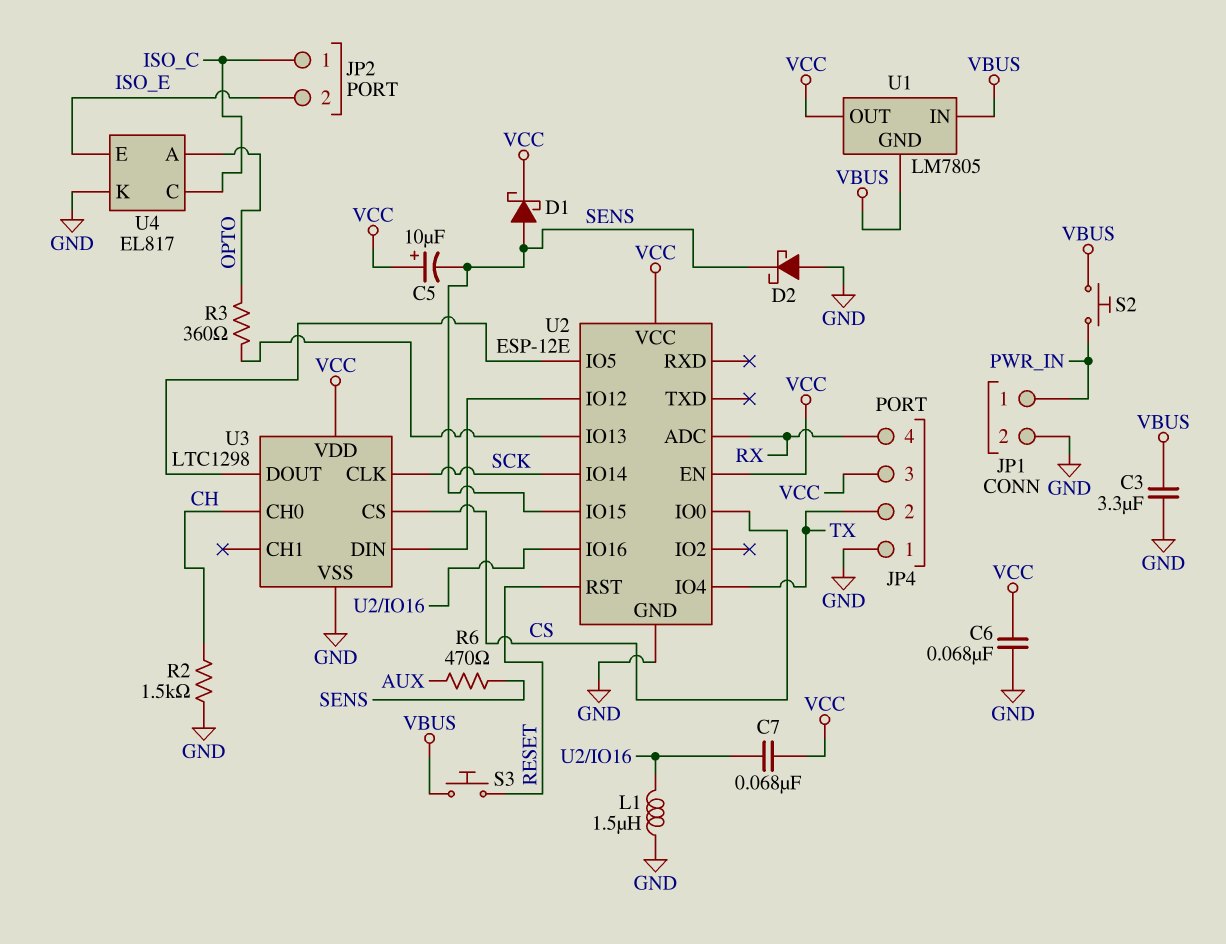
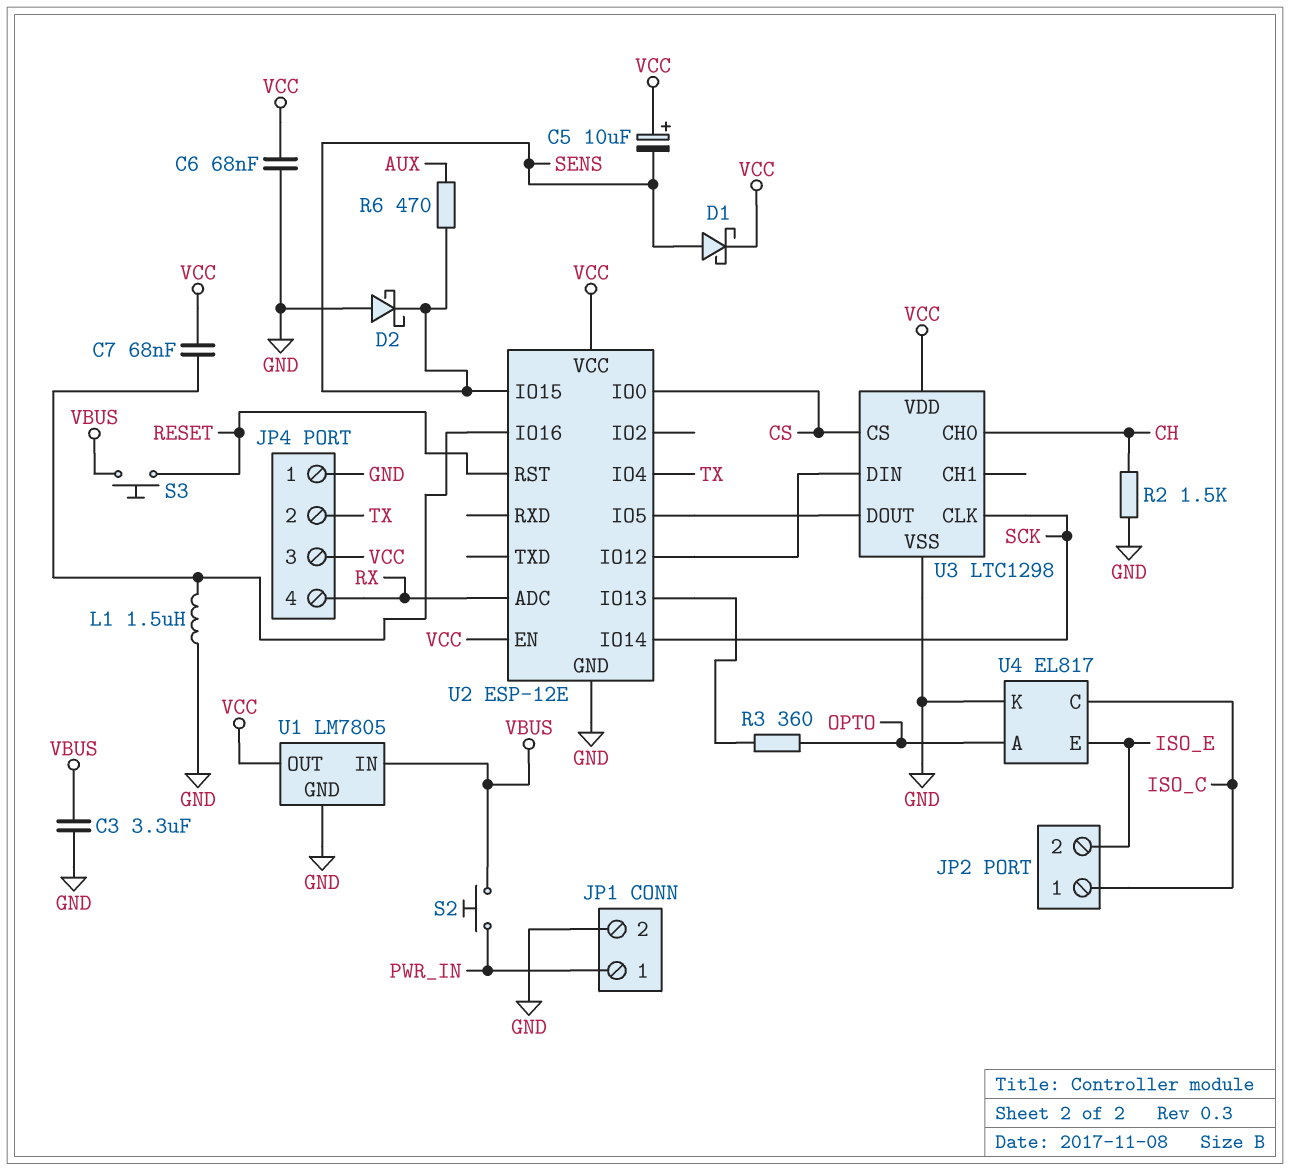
U1 pin GND: VBUS -> GND

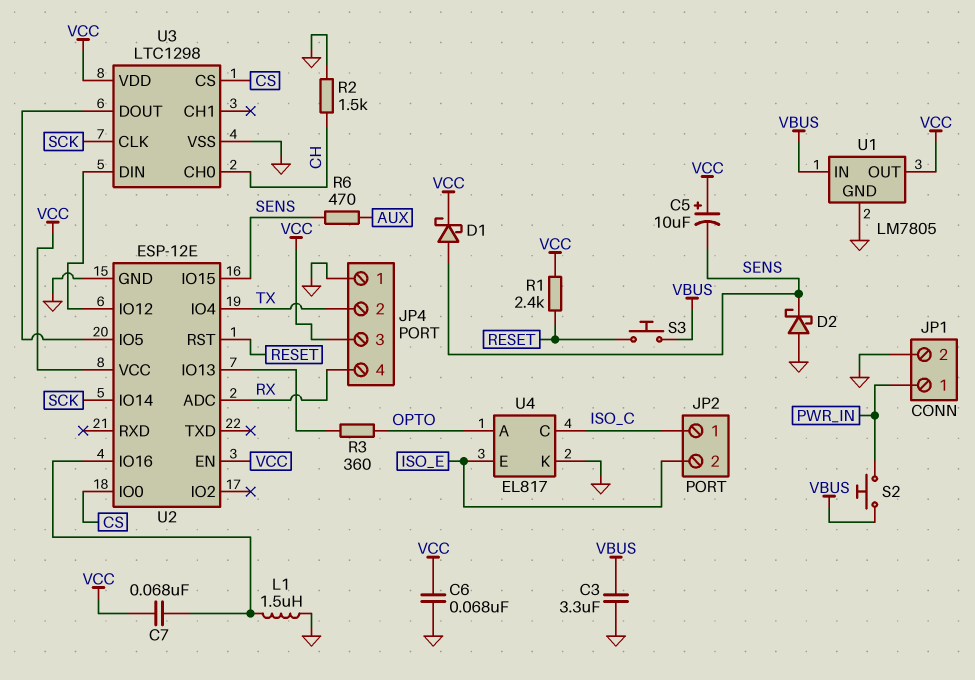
R1: none -> 2.4k (RESET, VCC)

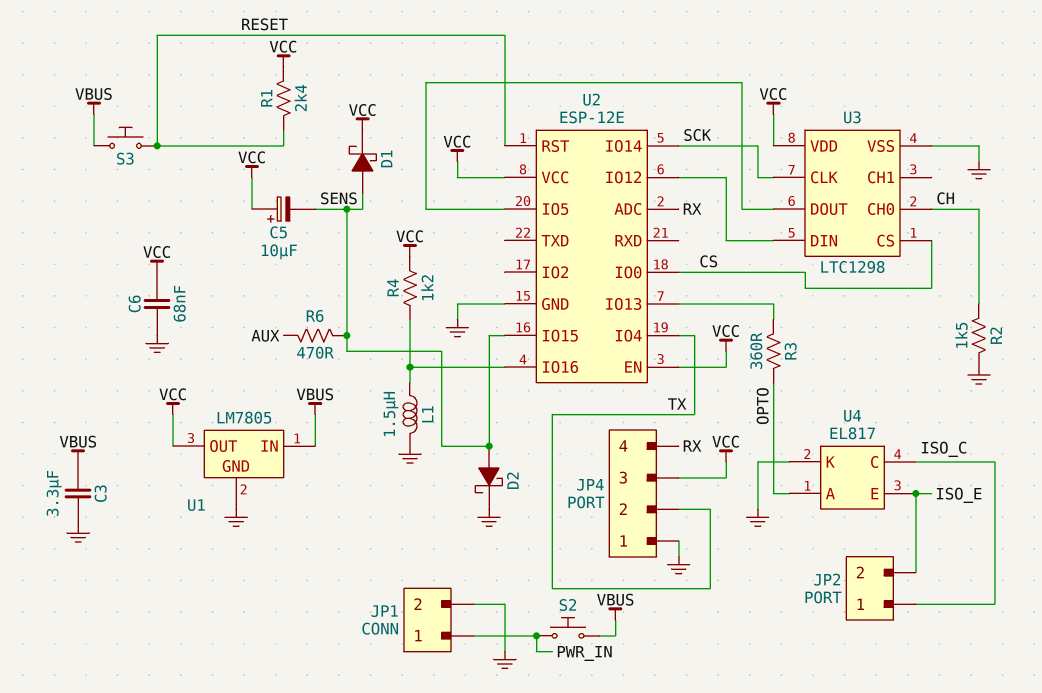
C7: 68nF (U2/IO16, VCC) -> none
D2: schottky (A GND, K SENS) -> schottky (A SENS, K GND)
R4: none -> 1.2k (U2/IO16, VCC)

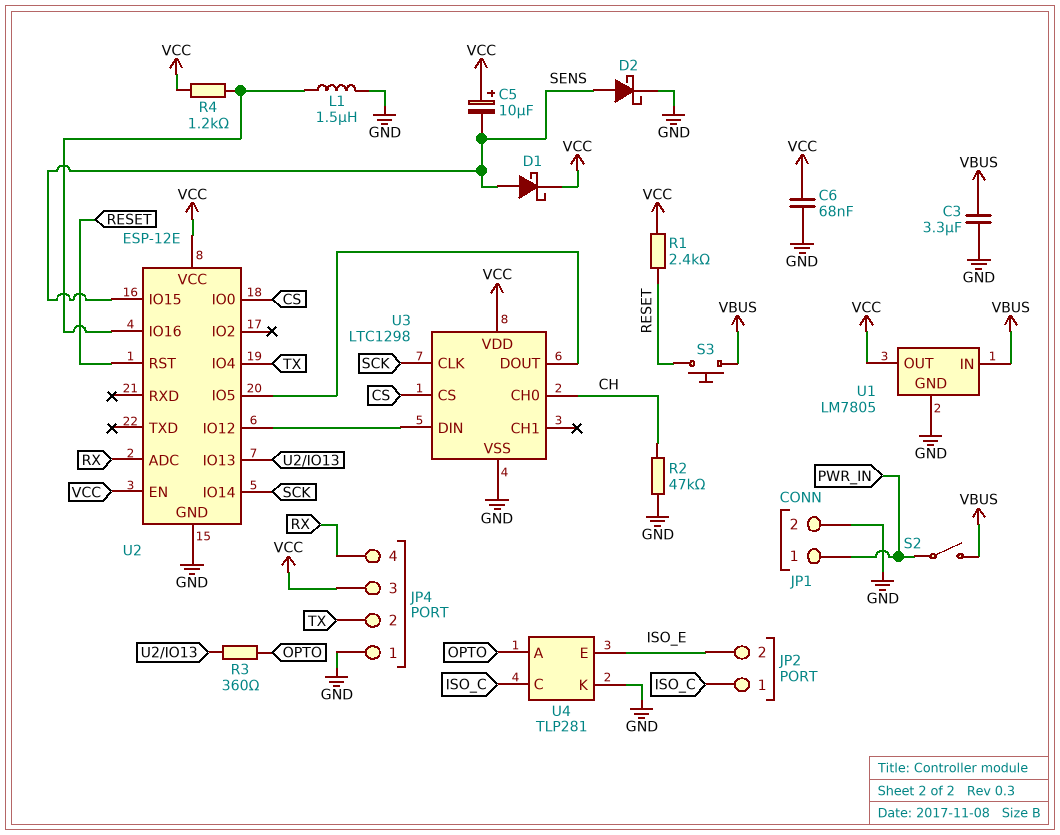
R2: 1.5k (CH, GND) -> 47k (CH, GND)
R6: 470 (AUX, SENS) -> none
S2: button (PWR_IN, VBUS) -> switch (PWR_IN, VBUS)
U4: EL817 -> TLP281

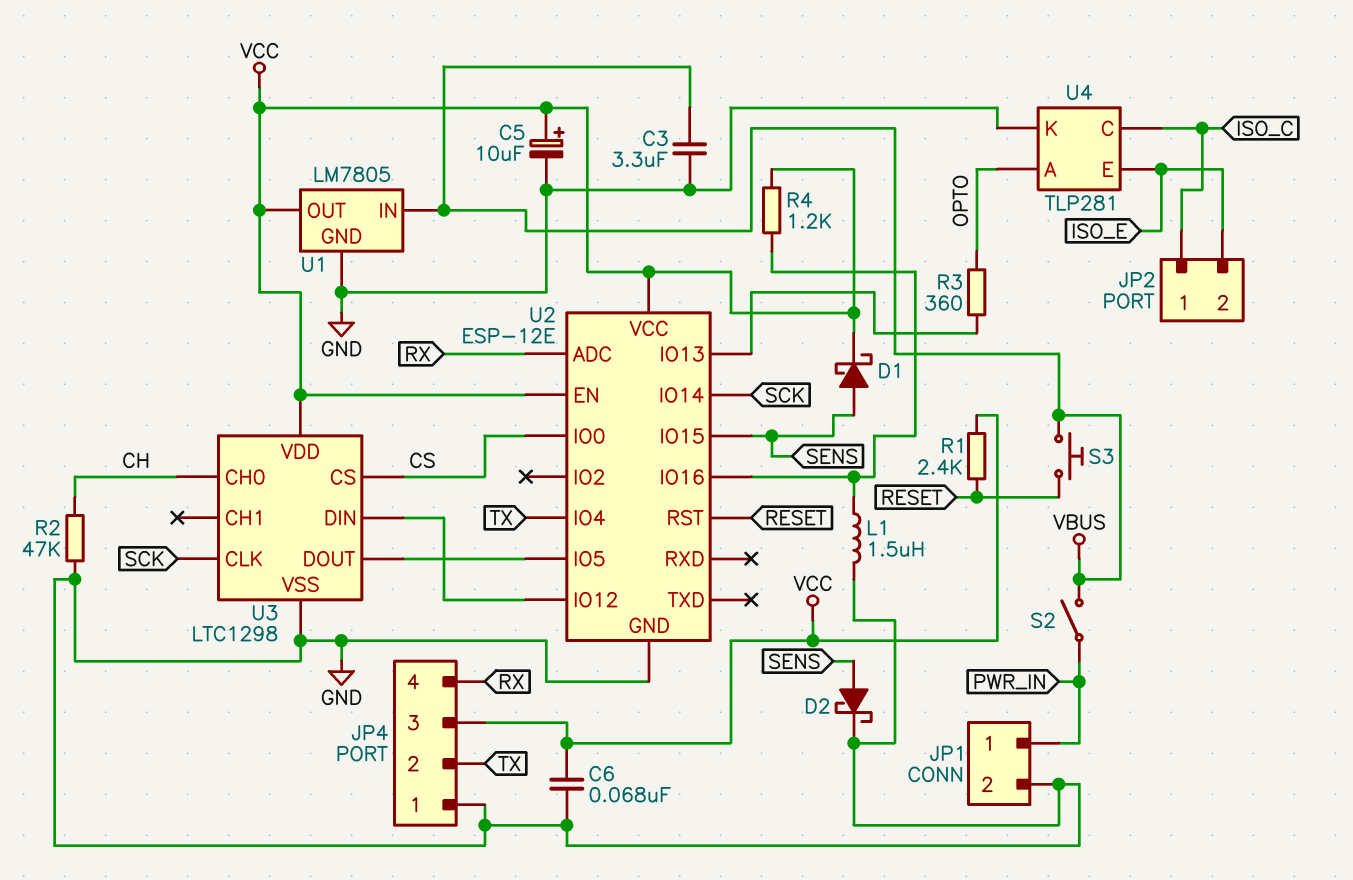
C5: 10uF (plus VCC, minus SENS) -> 10uF (plus VCC, minus GND)

